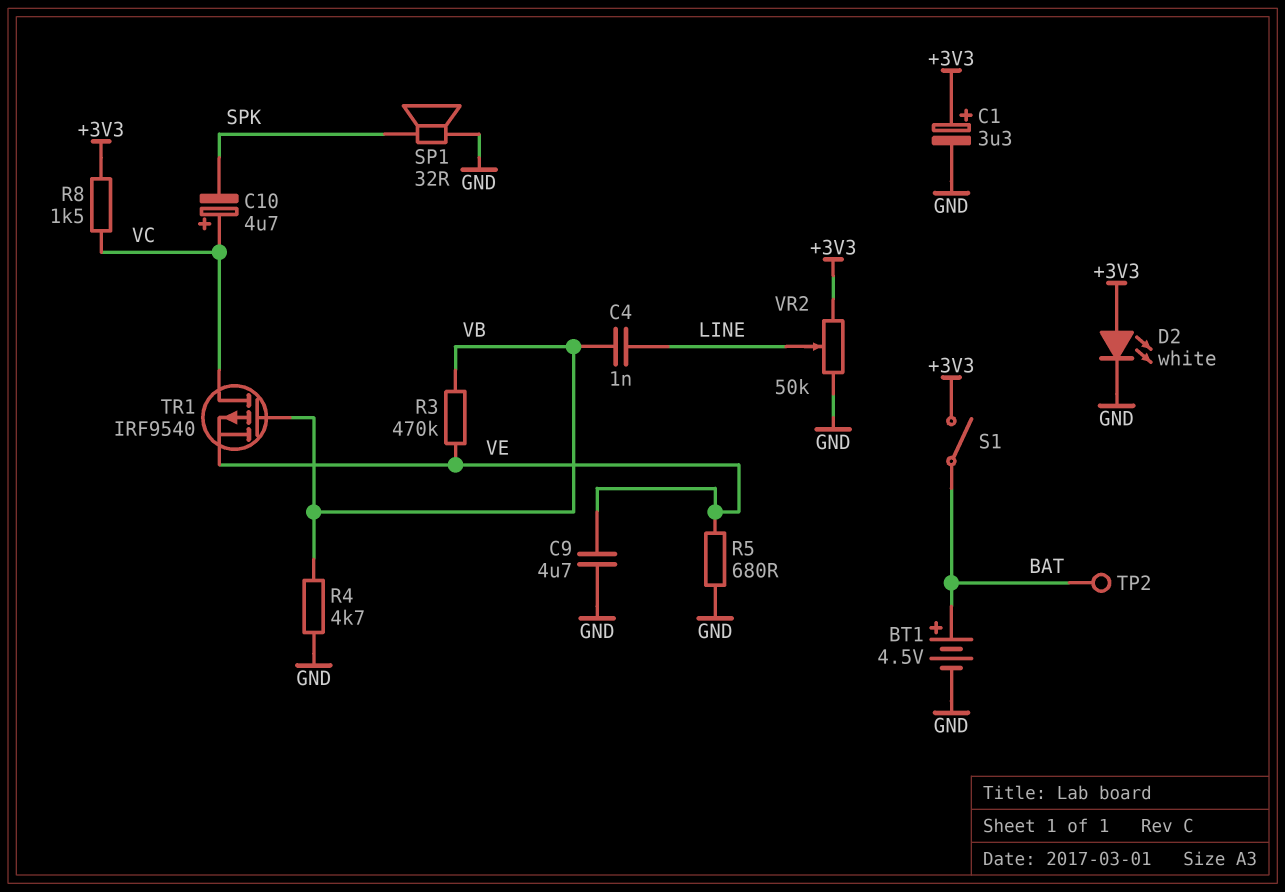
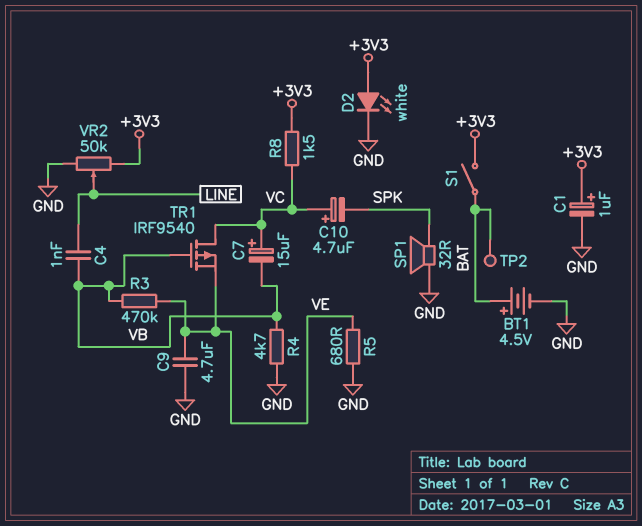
C1: 3.3uF (plus +3V3, minus GND) -> 1uF (plus +3V3, minus GND)
C7: none -> 15uF (plus VC, minus VB)

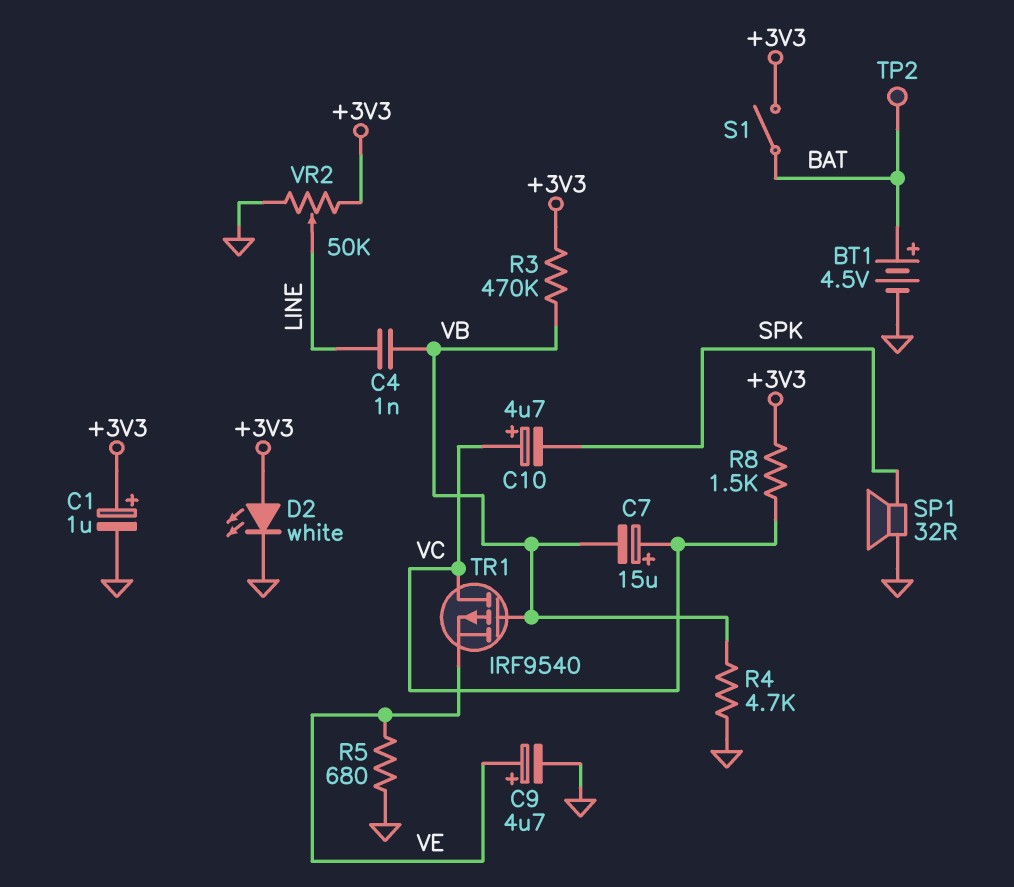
C9: 4.7uF (GND, VE) -> 4.7uF (plus VE, minus GND)
R3: 470k (VB, VE) -> 470k (+3V3, VB)

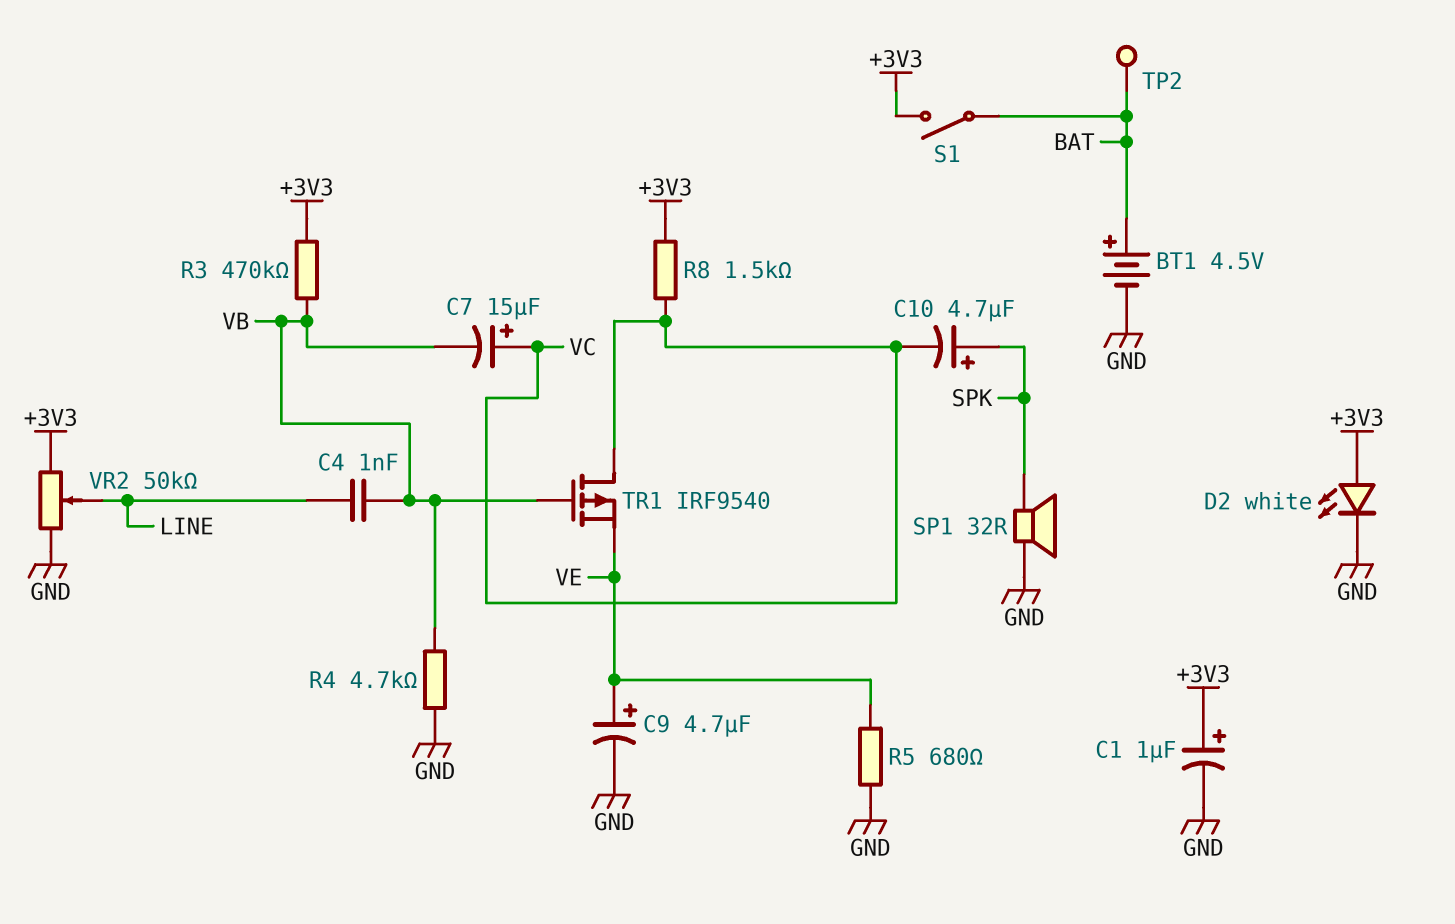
C10: 4.7uF (plus VC, minus SPK) -> 4.7uF (plus SPK, minus VC)

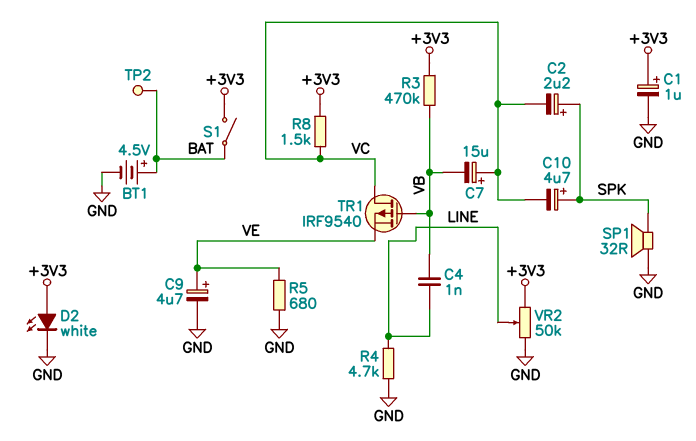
C2: none -> 2.2uF (plus SPK, minus VC)
R4: 4.7k (GND, VB) -> 4.7k (GND, LINE)

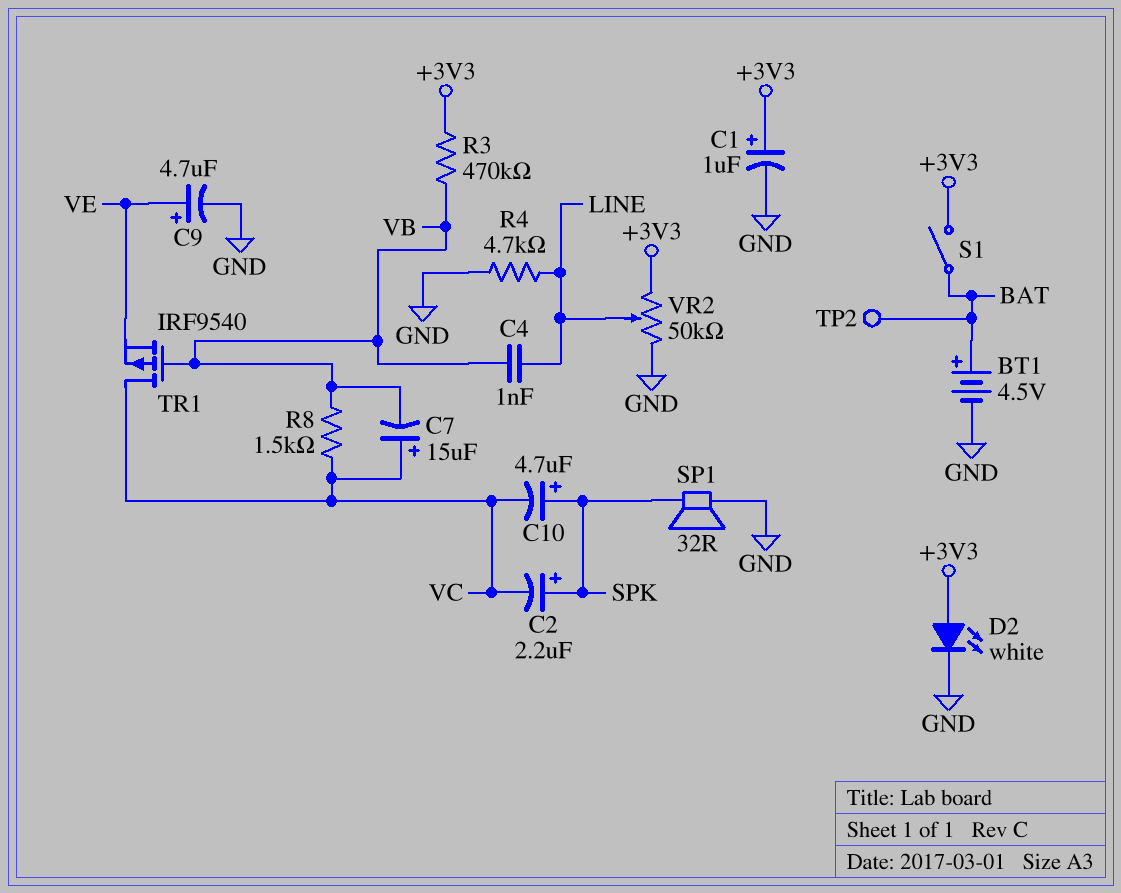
R5: 680 (GND, VE) -> none
R8: 1.5k (+3V3, VC) -> 1.5k (VB, VC)

